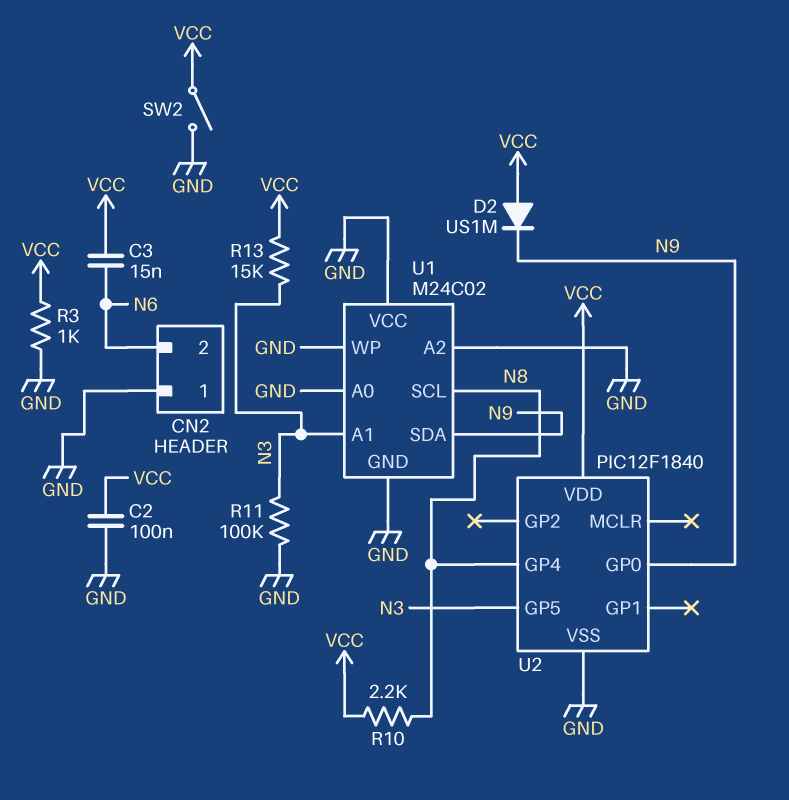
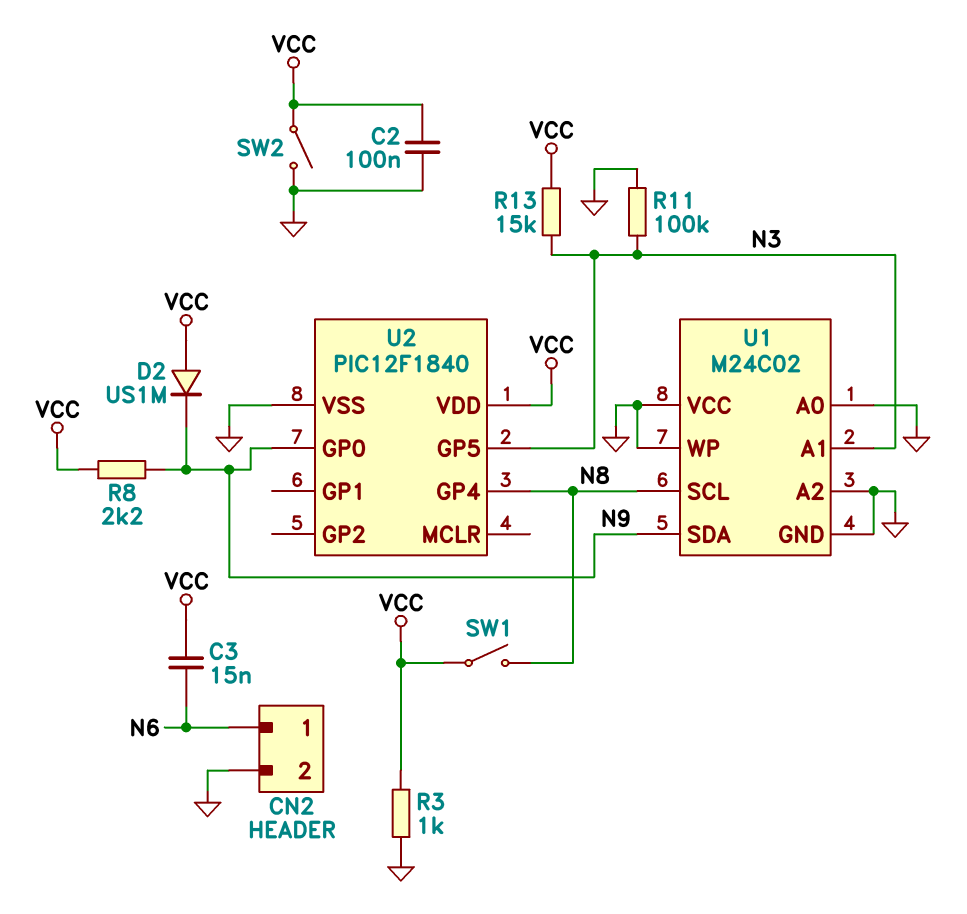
CN2 pin 1: GND -> N6
CN2 pin 2: N6 -> GND
R8: none -> 2.2k (N9, VCC)
R10: 2.2k (N8, VCC) -> none
SW1: none -> switch (N8, VCC)

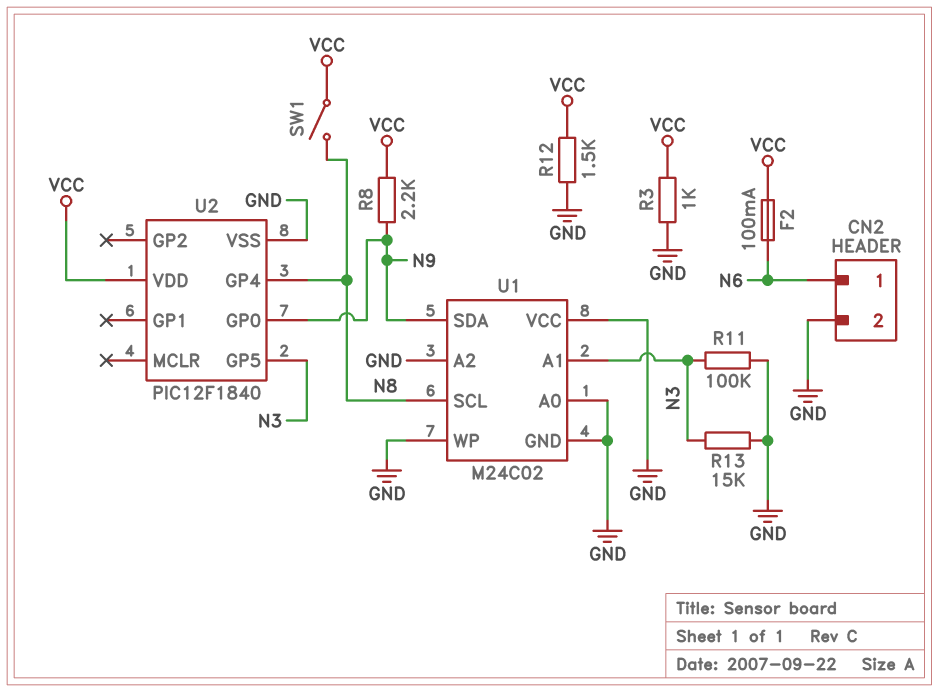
C2: 100nF (GND, VCC) -> none
C3: 15nF (N6, VCC) -> none
D2: diode US1M (A VCC, K N9) -> none
F2: none -> 100mA (N6, VCC)
R12: none -> 1.5k (GND, VCC)
R13: 15k (N3, VCC) -> 15k (GND, N3)
SW2: switch (GND, VCC) -> none

